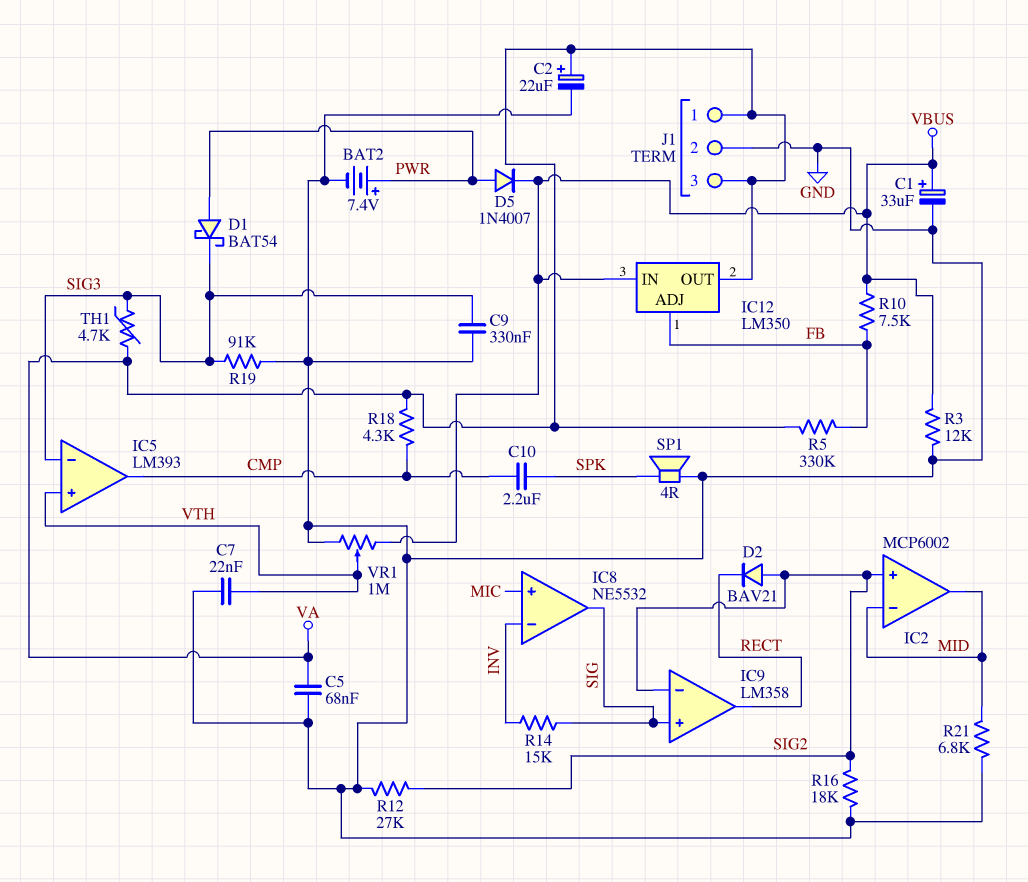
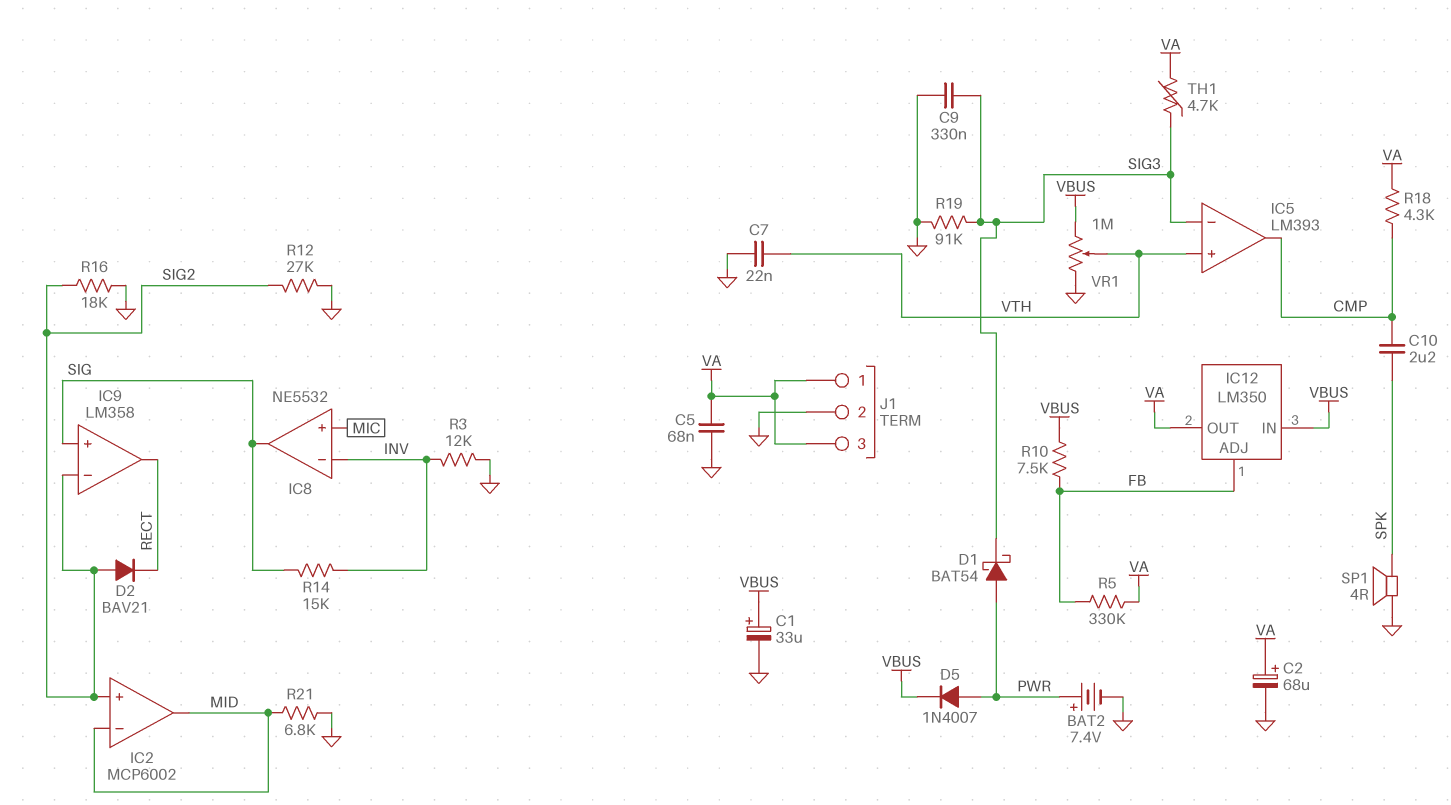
C2: 22uF (plus VA, minus GND) -> 68uF (plus VA, minus GND)
R3: 12k (GND, VBUS) -> 12k (GND, INV)

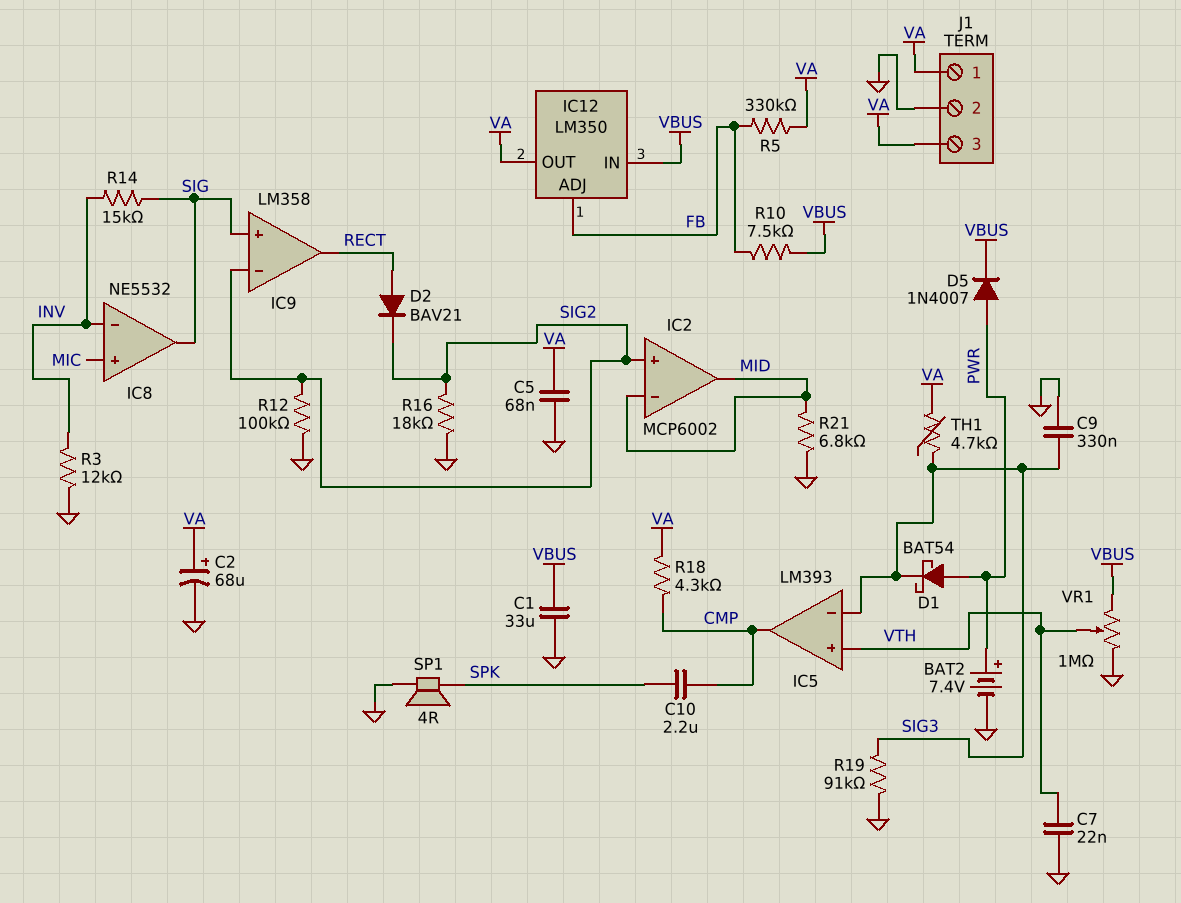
C1: 33uF (plus VBUS, minus GND) -> 33uF (GND, VBUS)
D2: diode BAV21 (A SIG2, K RECT) -> diode BAV21 (A RECT, K SIG2)
R12: 27k (GND, SIG2) -> 100k (GND, SIG2)

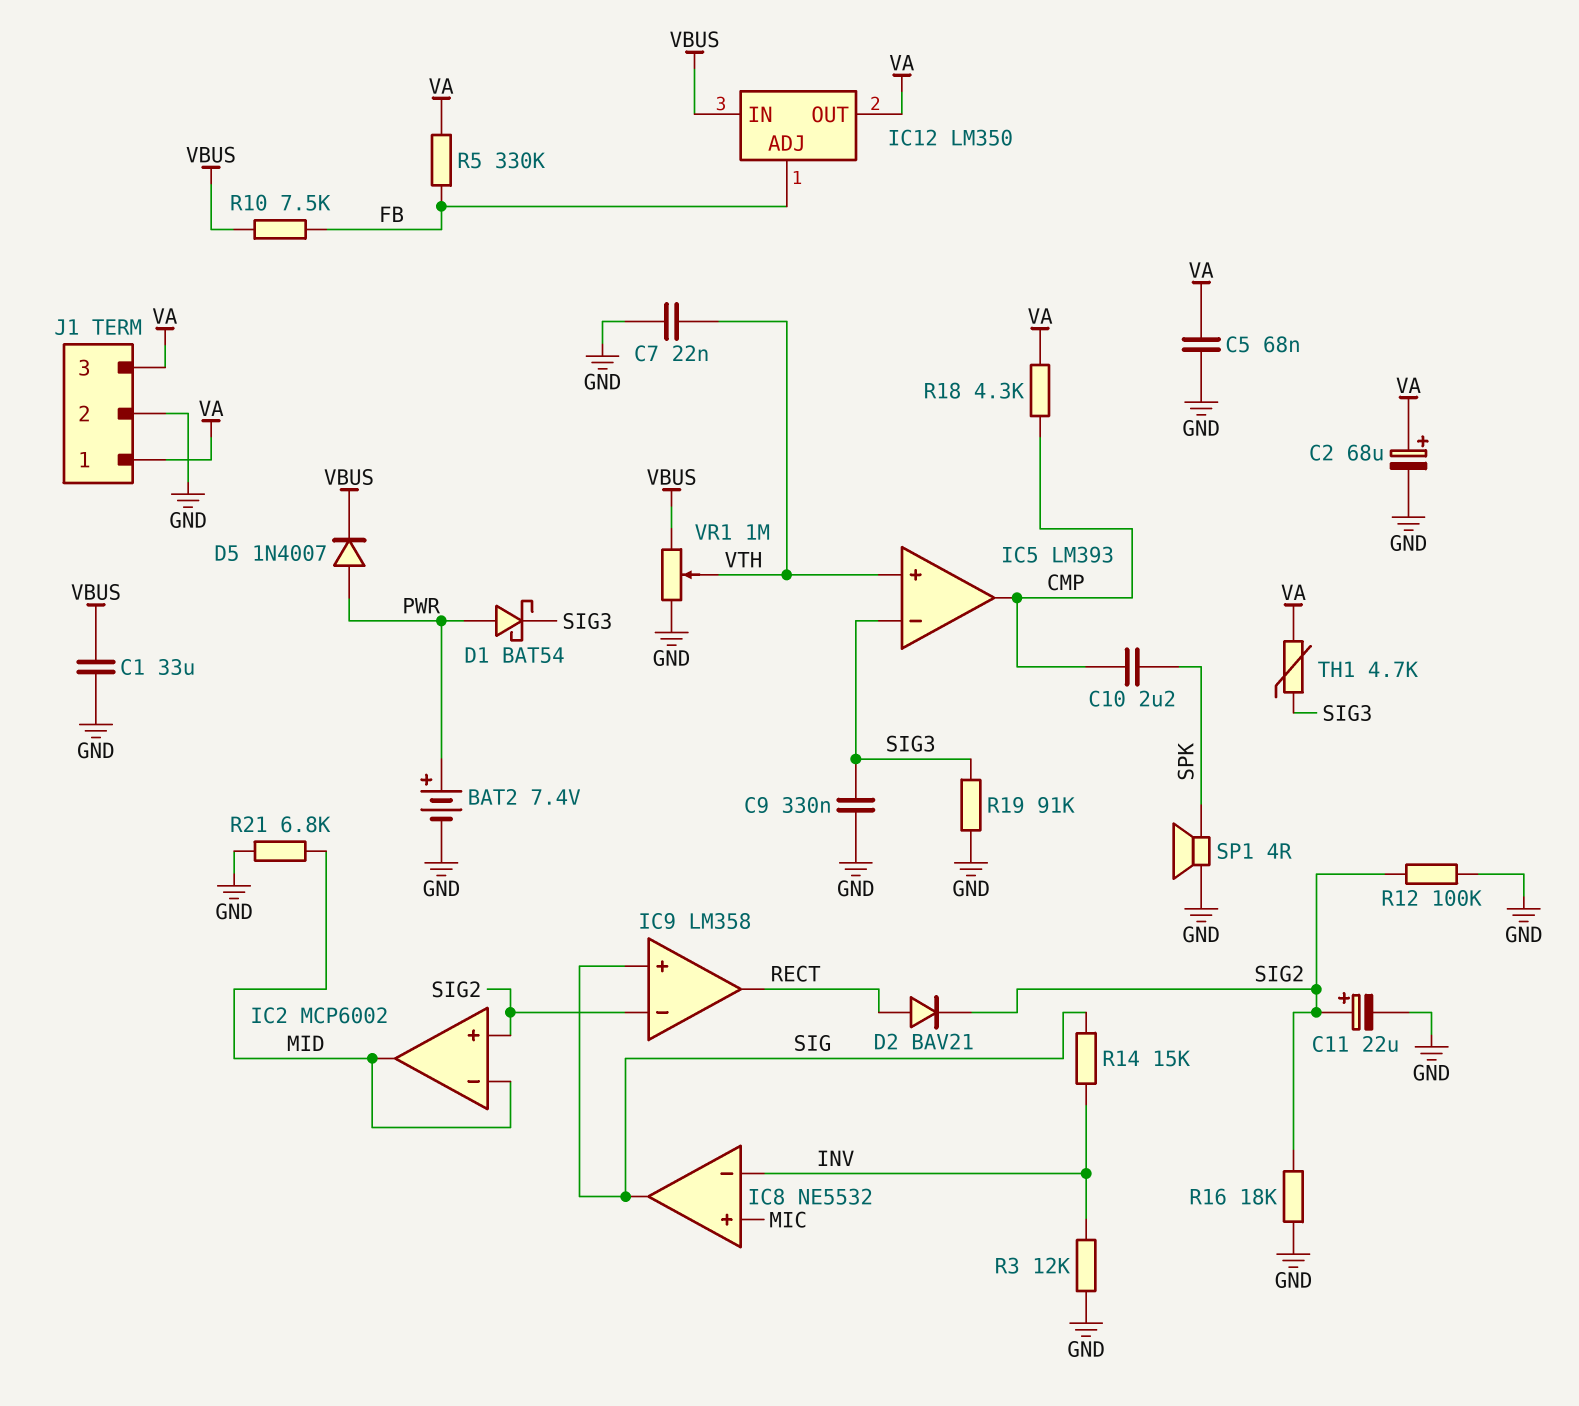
C11: none -> 22uF (plus SIG2, minus GND)

